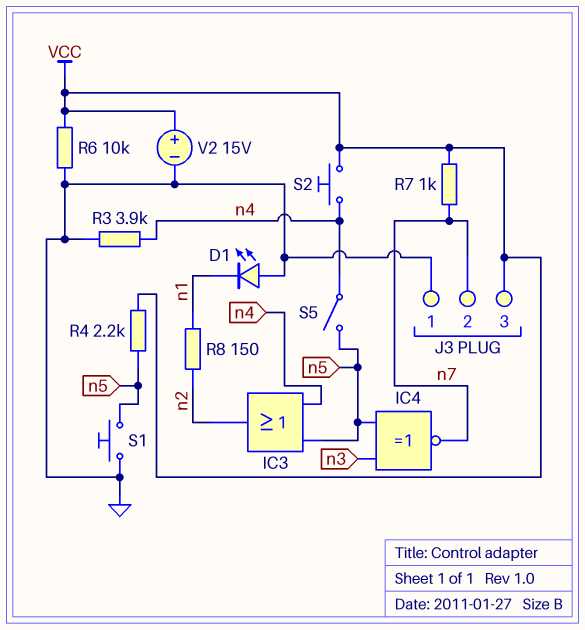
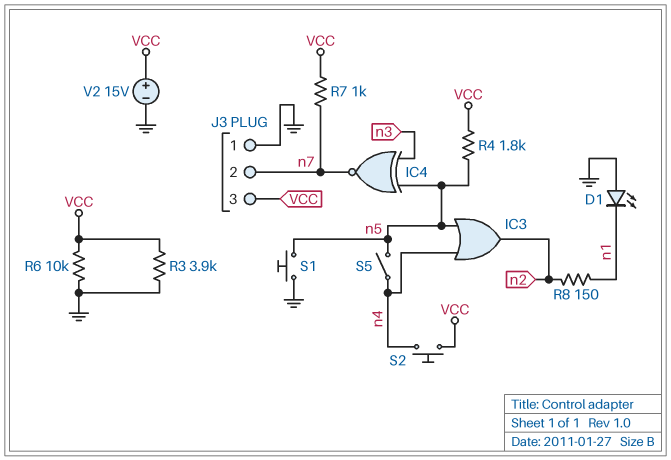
R3: 3.9k (GND, n4) -> 3.9k (GND, VCC)
R4: 2.2k (VCC, n5) -> 1.8k (VCC, n5)

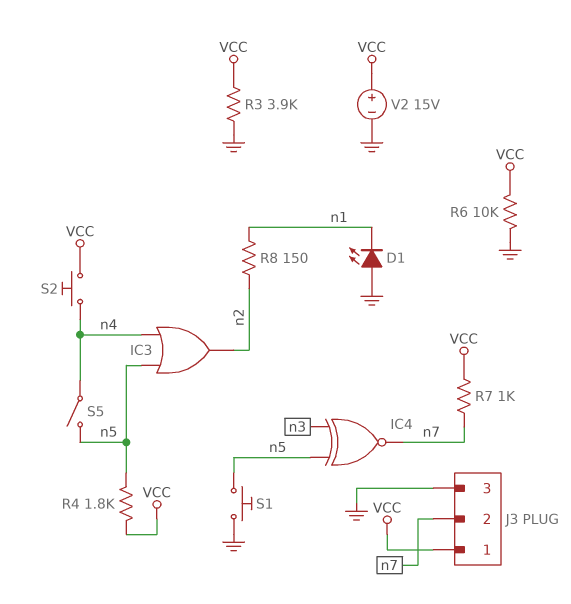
J3 pin 1: GND -> VCC
J3 pin 3: VCC -> GND

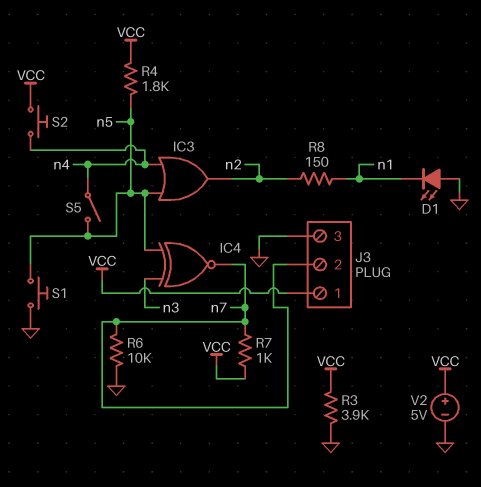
R6: 10k (GND, VCC) -> 10k (GND, n7)
V2: 15V (plus VCC, minus GND) -> 5V (plus VCC, minus GND)

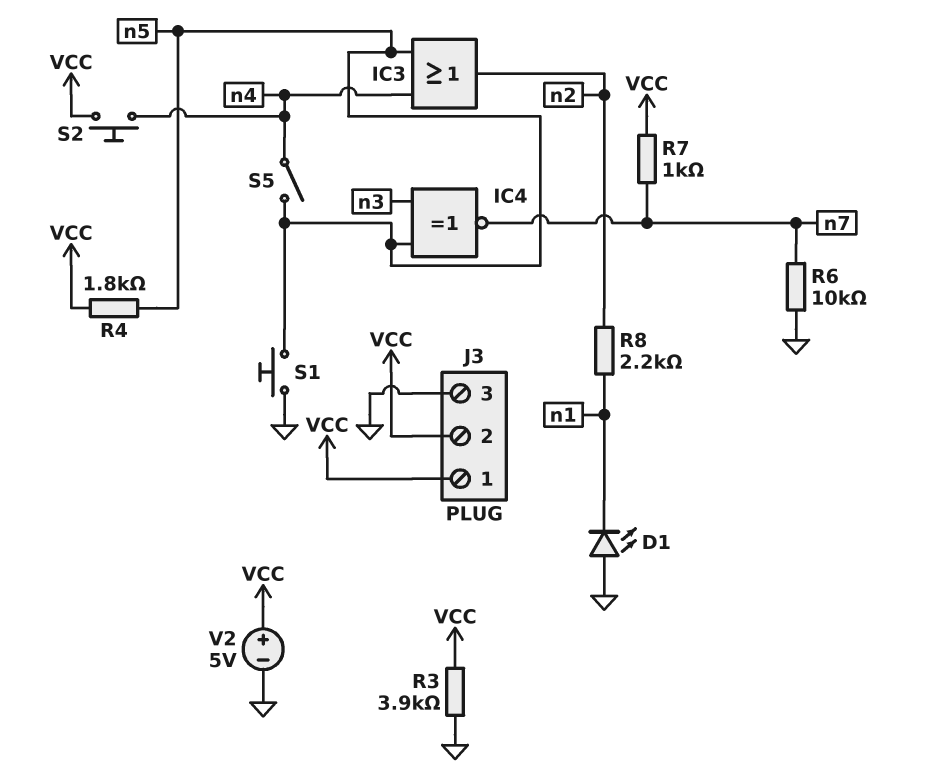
J3 pin 2: n7 -> VCC
R8: 150 (n1, n2) -> 2.2k (n1, n2)

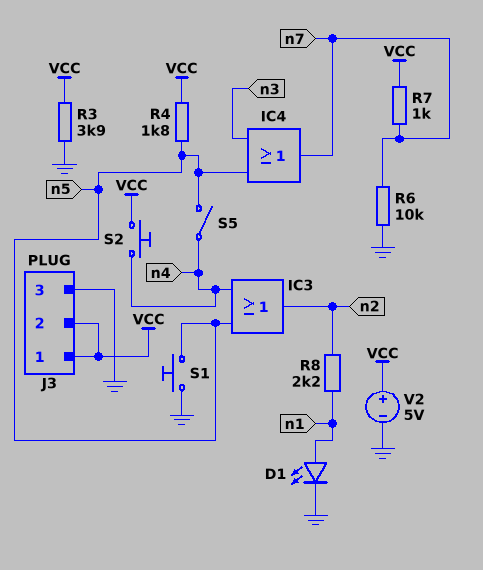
D1: LED (A GND, K n1) -> LED (A n1, K GND)
IC4: XNOR (in n3, in n5, out n7) -> OR (in n3, in n5, out n7)

